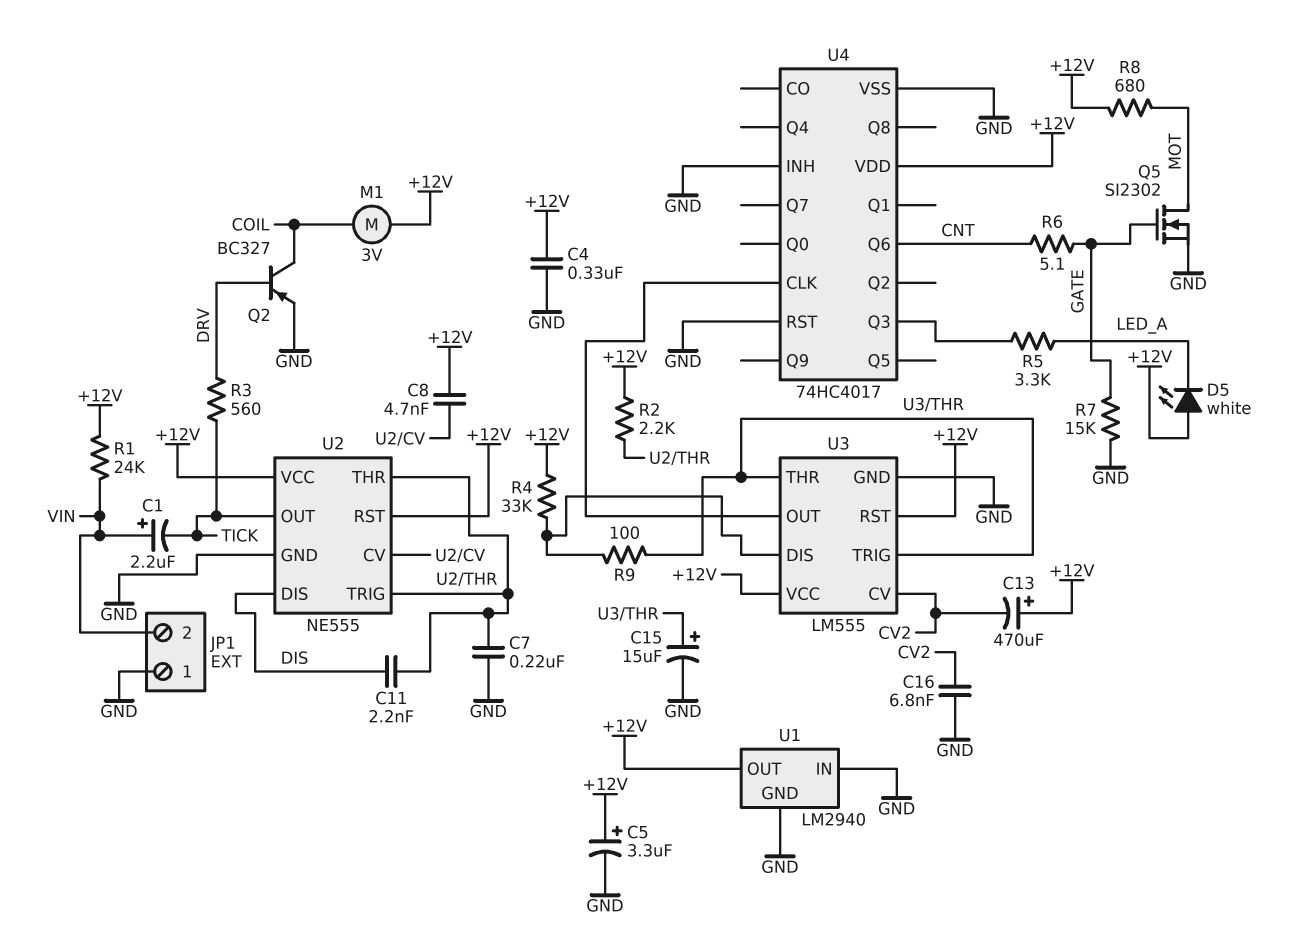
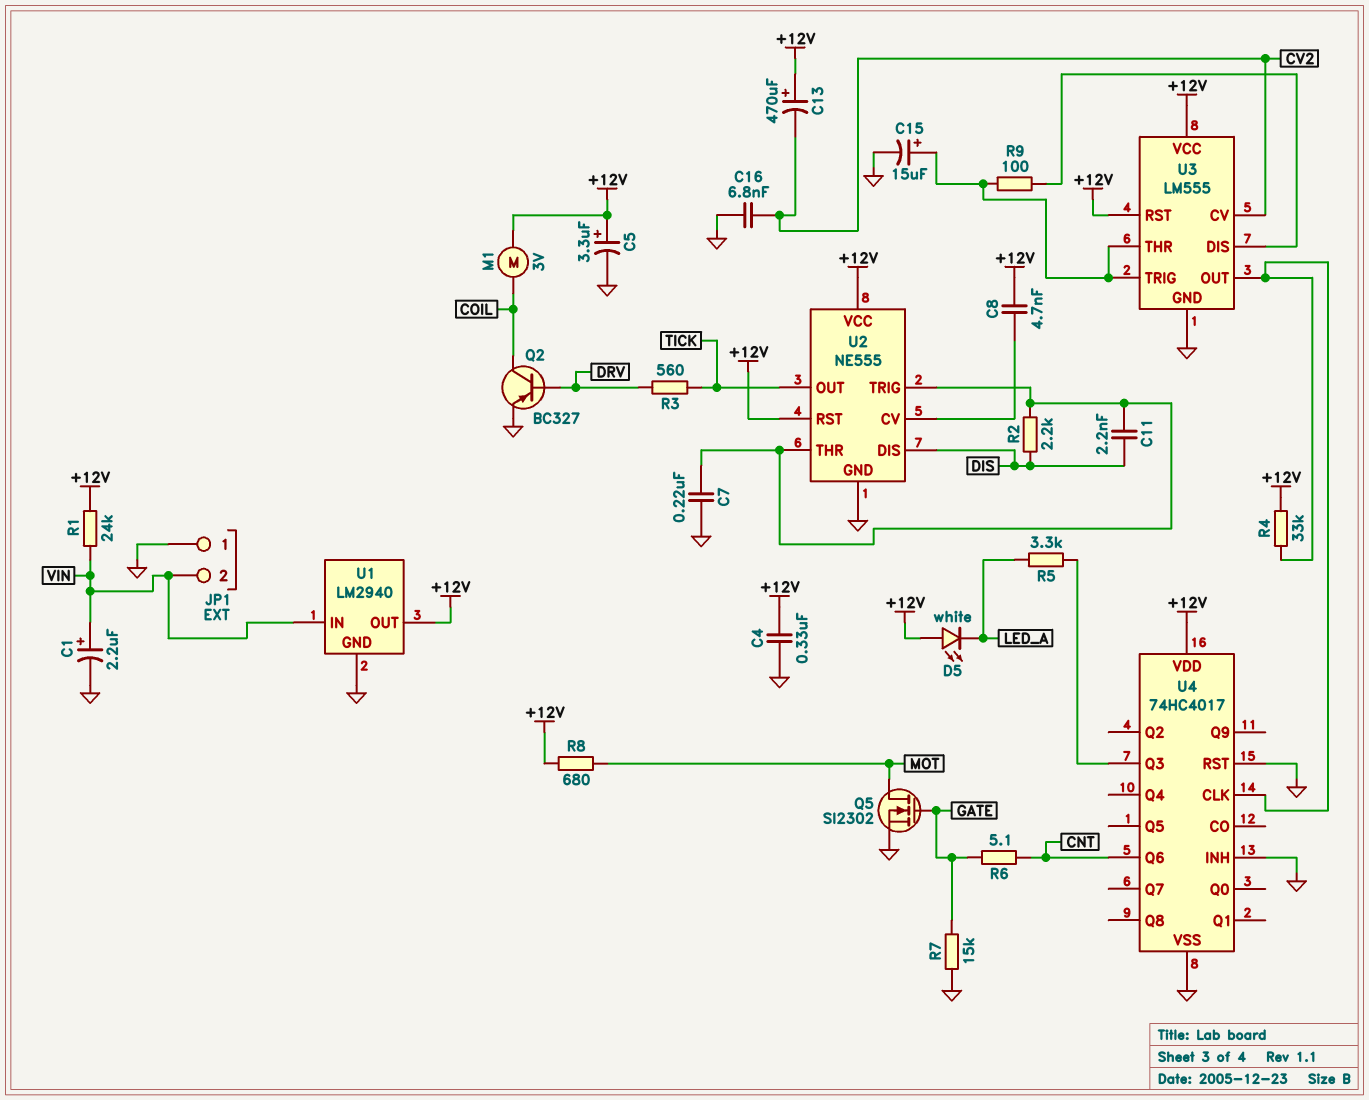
C1: 2.2uF (plus VIN, minus TICK) -> 2.2uF (plus VIN, minus GND)
R2: 2.2k (+12V, U2/THR) -> 2.2k (DIS, U2/THR)
R4: 33k (+12V, U3/DIS) -> 33k (+12V, U3/OUT)
U1 pin IN: GND -> VIN

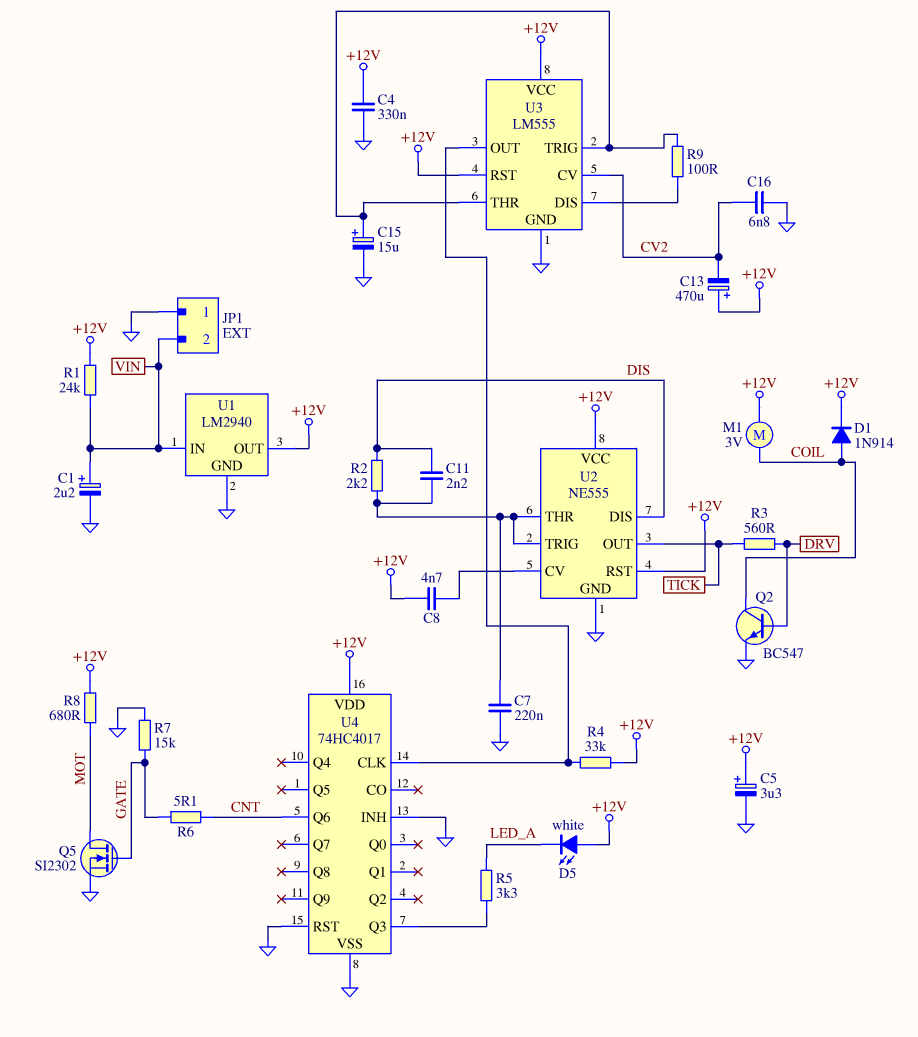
D1: none -> diode 1N914 (A COIL, K +12V)
Q2: PNP BC327 (B DRV, C COIL, E GND) -> NPN BC547 (B DRV, C COIL, E GND)

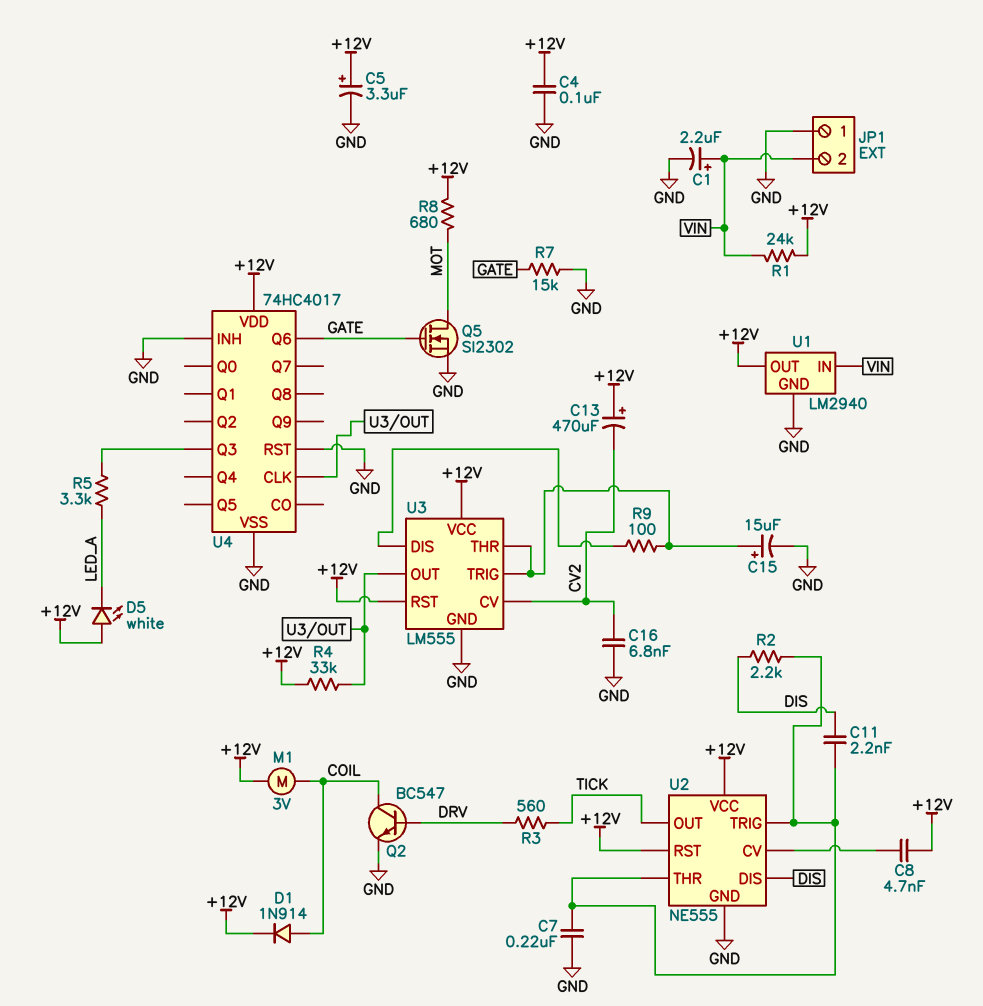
C4: 330nF (+12V, GND) -> 100nF (+12V, GND)
R6: 5.1 (CNT, GATE) -> none
U4 pin Q6: CNT -> GATE

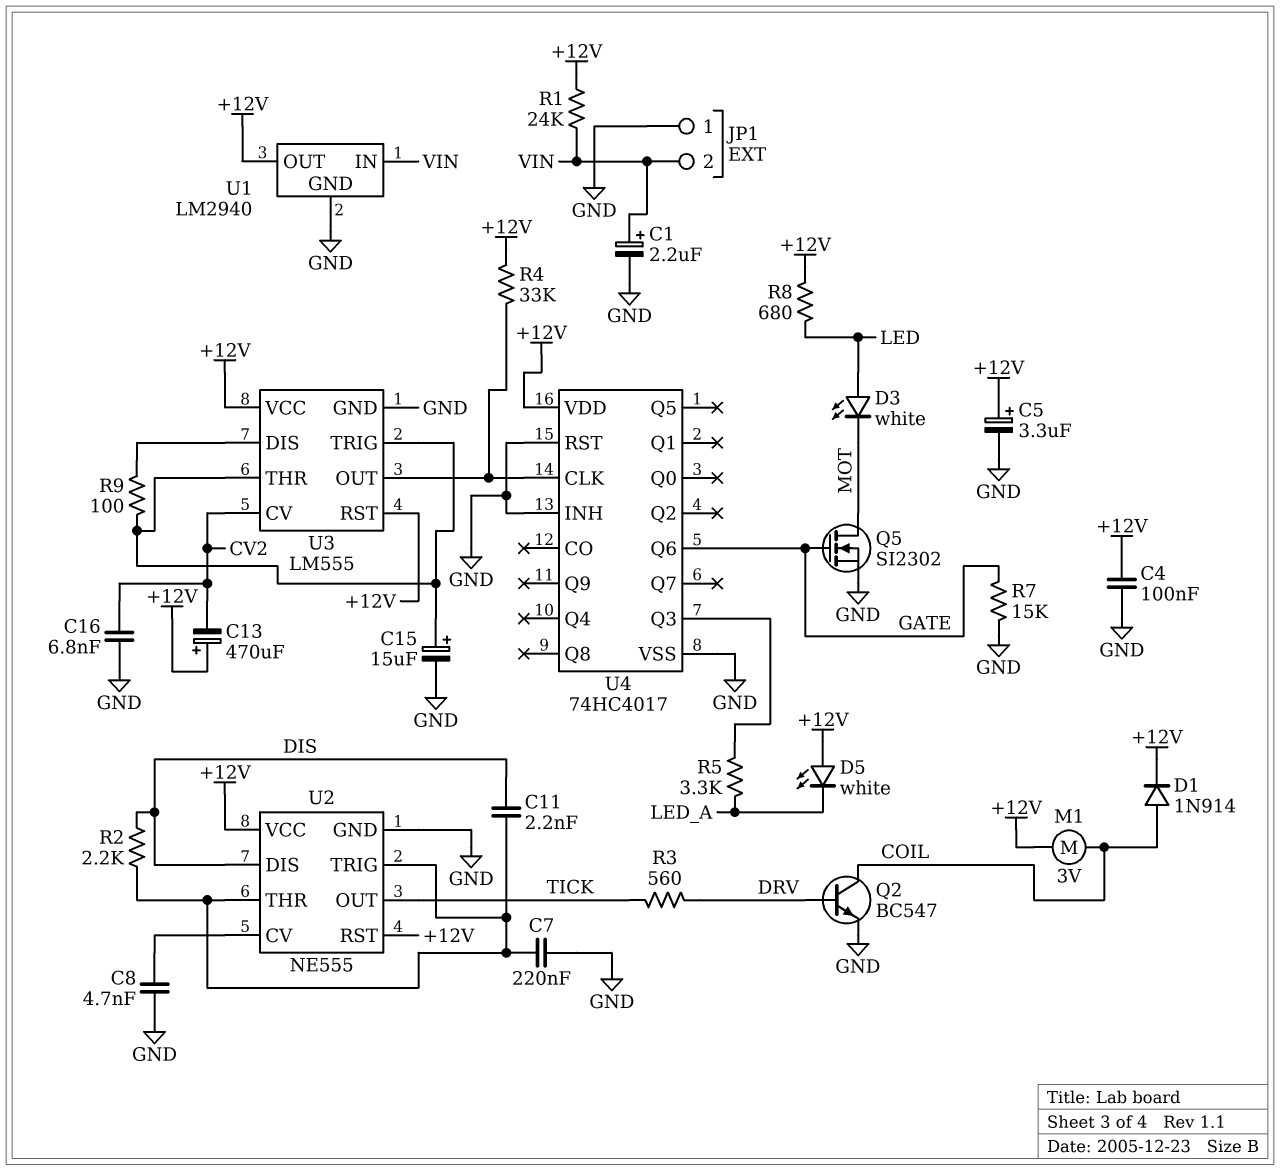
C8: 4.7nF (+12V, U2/CV) -> 4.7nF (GND, U2/CV)
D3: none -> LED white (A LED, K MOT)
R8: 680 (+12V, MOT) -> 680 (+12V, LED)

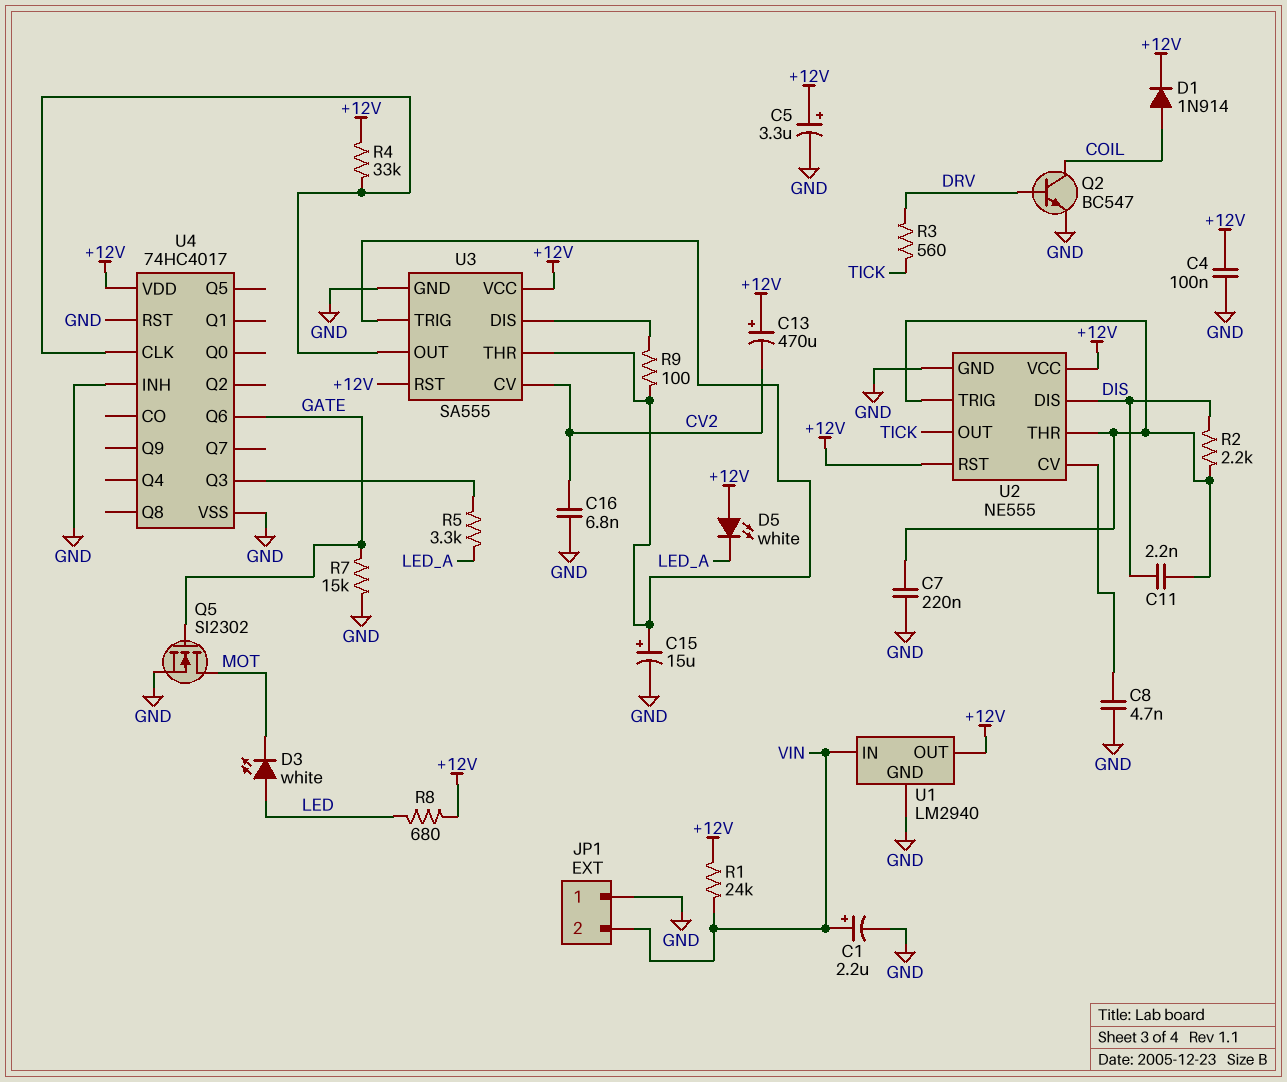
M1: motor 3V (+12V, COIL) -> none
U3: LM555 -> SA555

